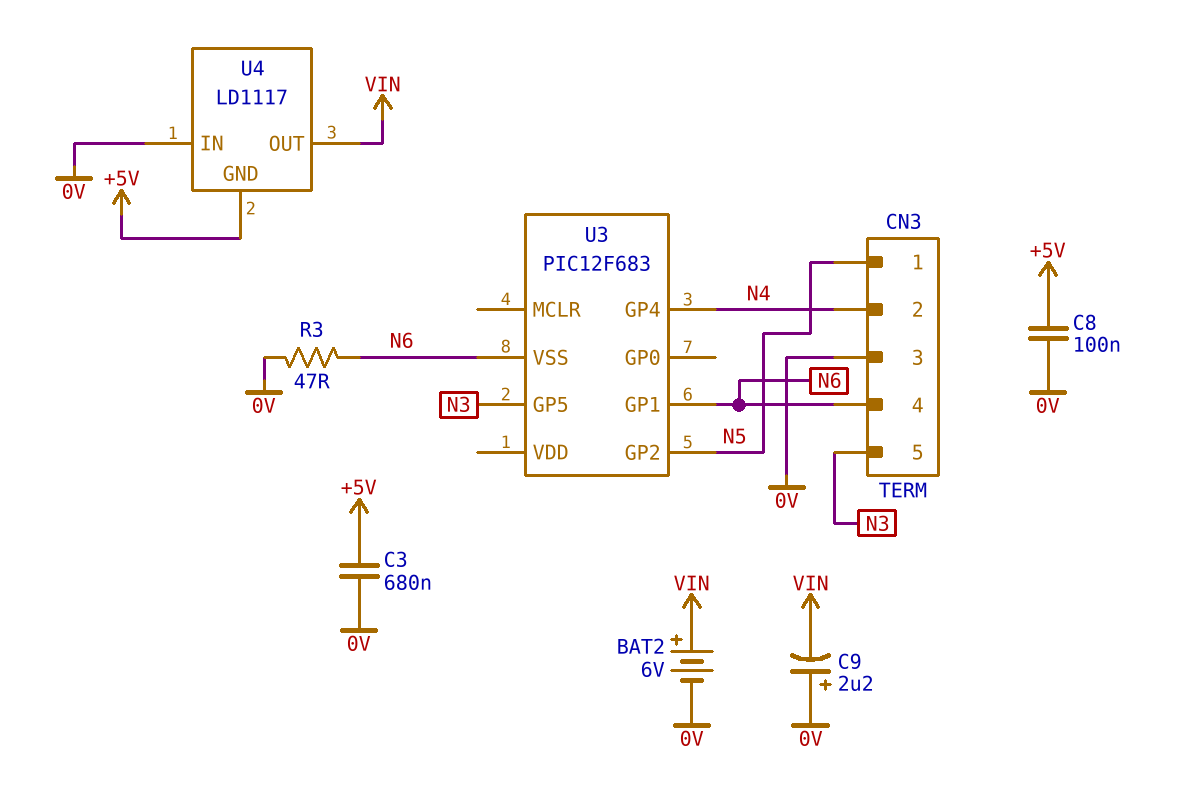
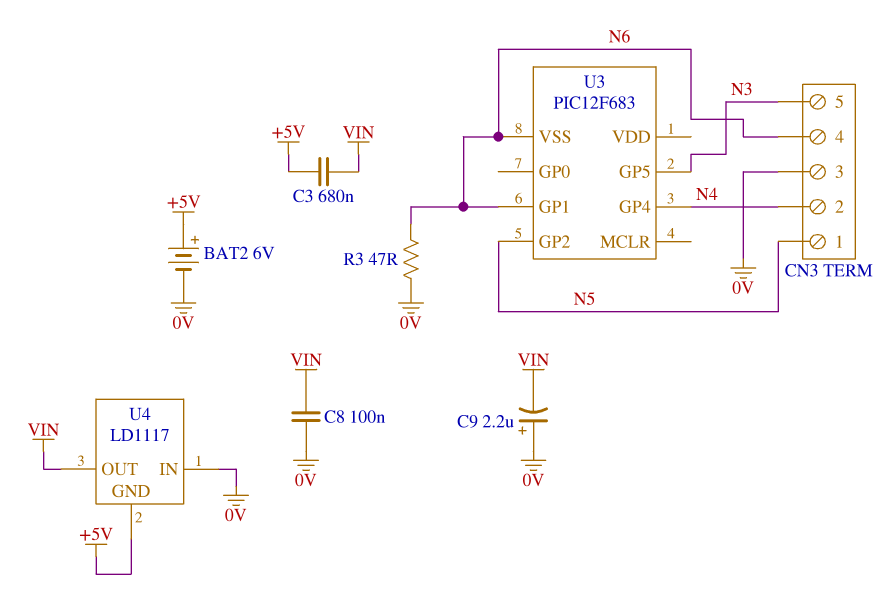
BAT2: 6V (plus VIN, minus 0V) -> 6V (plus +5V, minus 0V)
C3: 680nF (+5V, 0V) -> 680nF (+5V, VIN)
C8: 100nF (+5V, 0V) -> 100nF (0V, VIN)

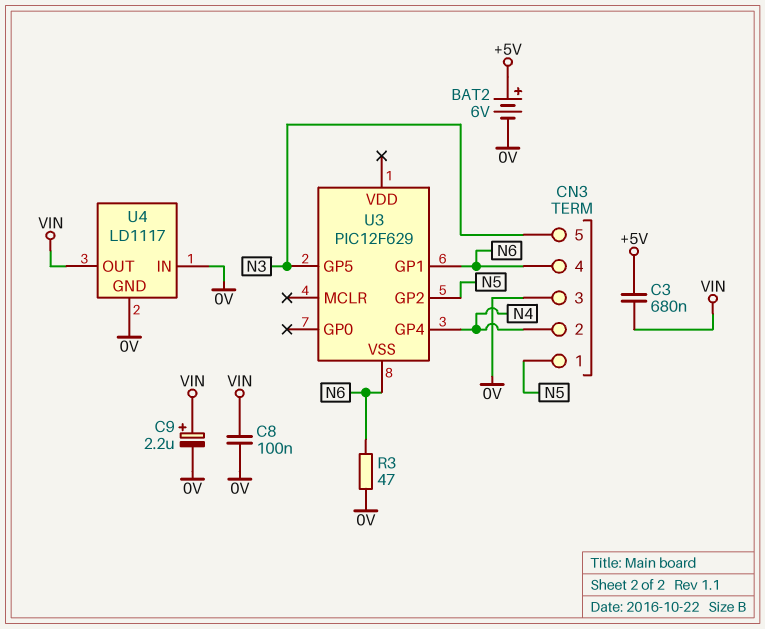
C9: 2.2uF (plus 0V, minus VIN) -> 2.2uF (plus VIN, minus 0V)
U3: PIC12F683 -> PIC12F629
U4 pin GND: +5V -> 0V

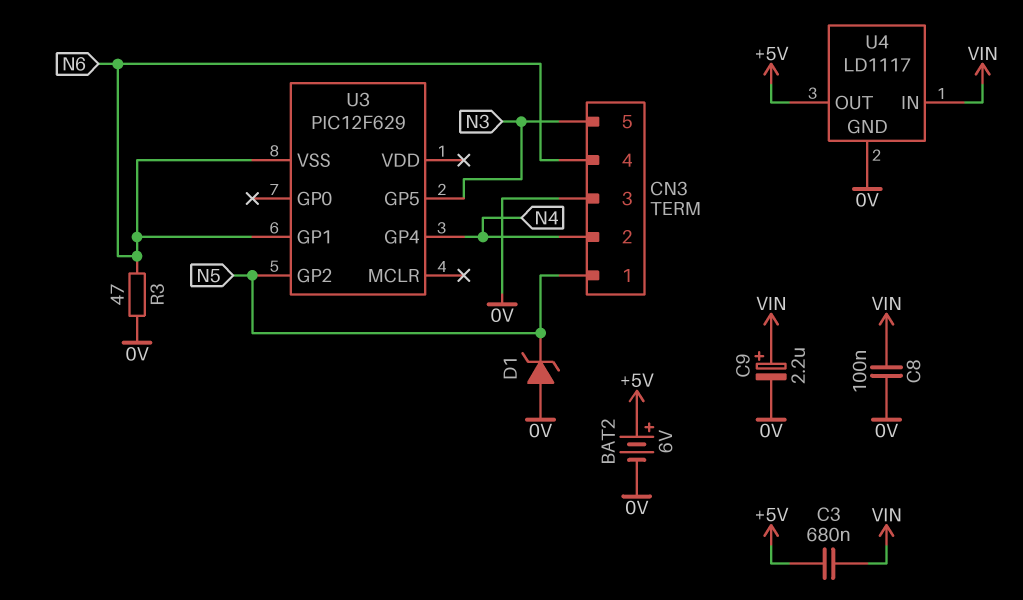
D1: none -> zener (A 0V, K N5)
U4 pin IN: 0V -> VIN
U4 pin OUT: VIN -> +5V

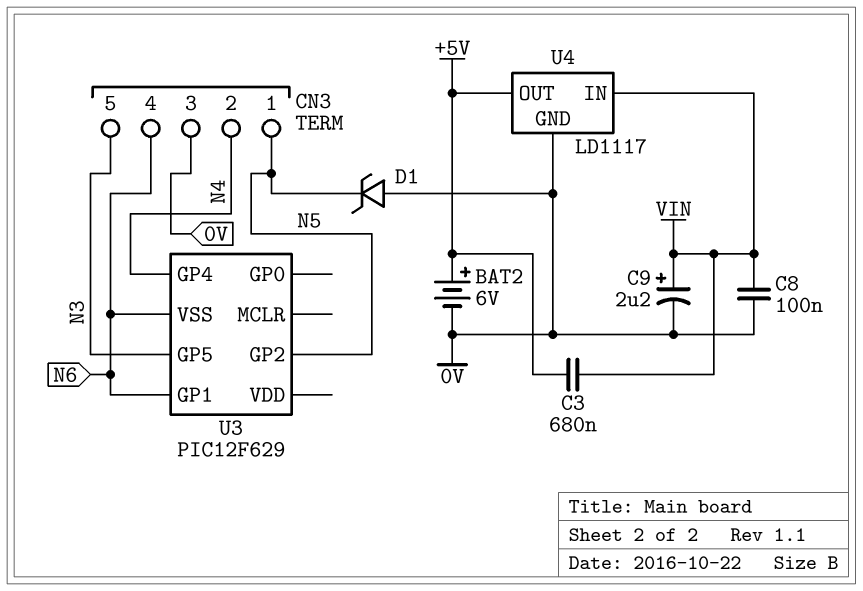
R3: 47 (0V, N6) -> none

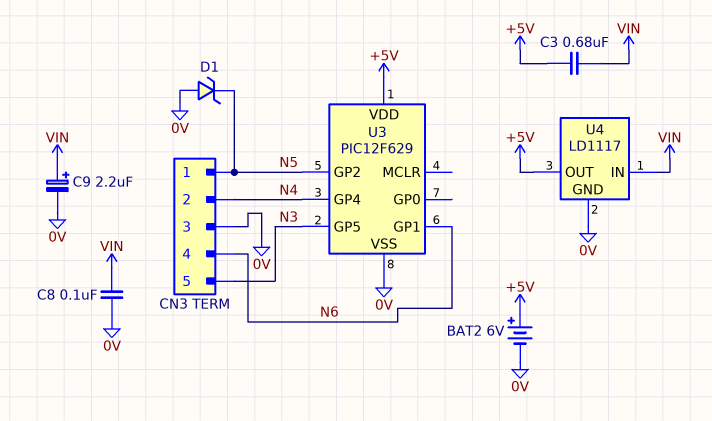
U3 pin VDD: none -> +5V
U3 pin VSS: N6 -> 0V

